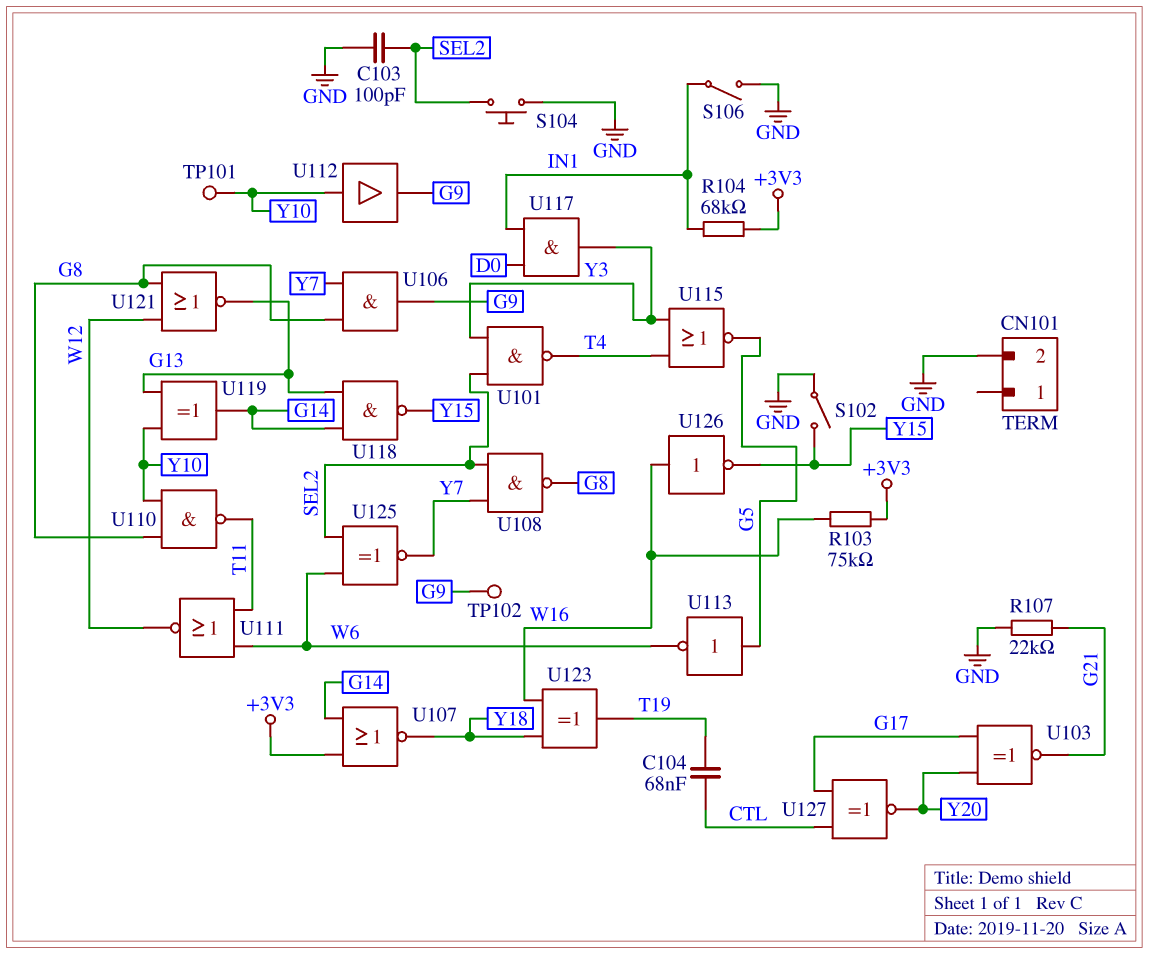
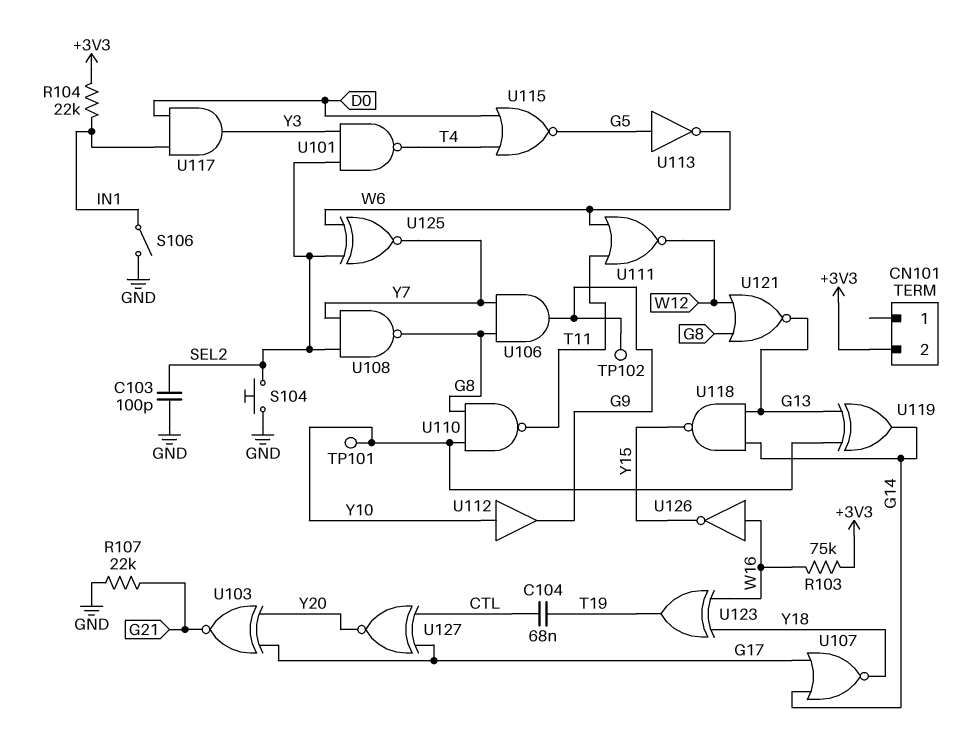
CN101 pin 2: GND -> +3V3
R104: 68k (+3V3, IN1) -> 22k (+3V3, IN1)
S102: switch (GND, Y15) -> none
U107: NOR (in +3V3, in G14, out Y18) -> NOR (in G14, in G17, out Y18)
U115: NOR (in T4, in Y3, out G5) -> NOR (in D0, in T4, out G5)

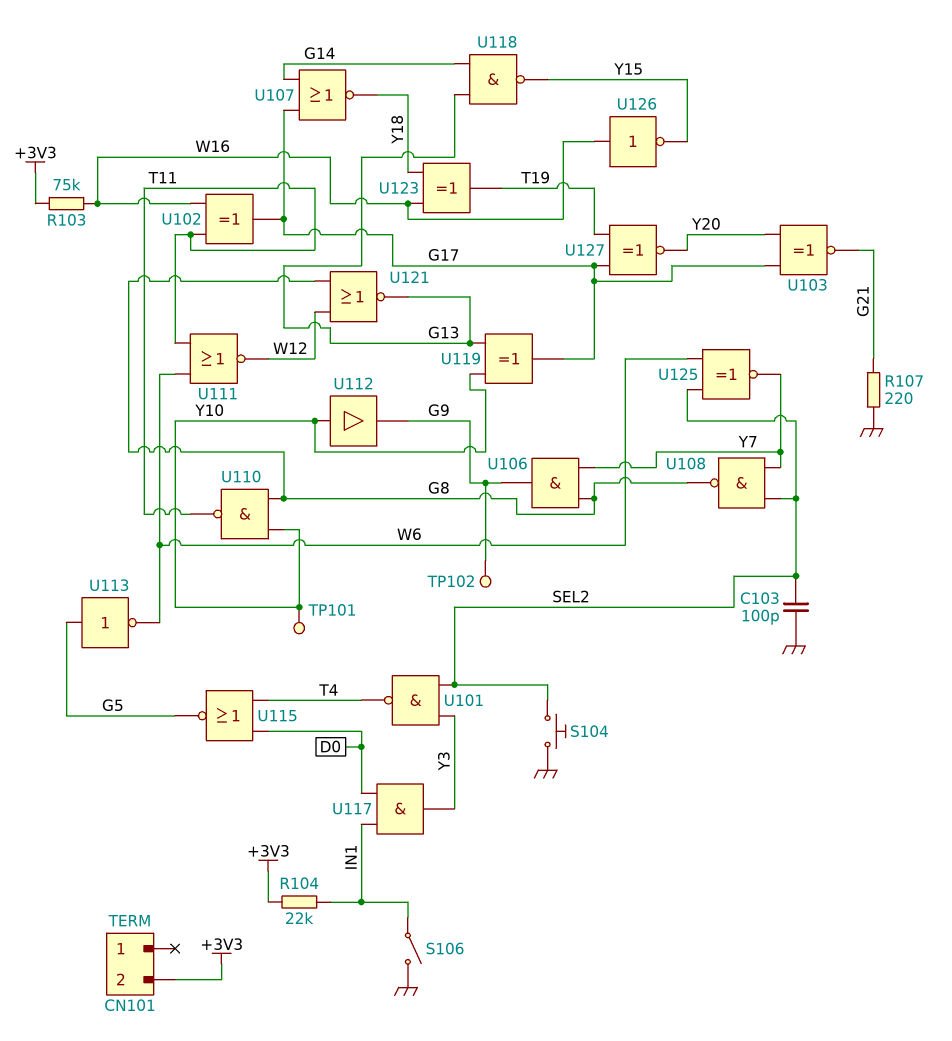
C104: 68nF (CTL, T19) -> none
R107: 22k (G21, GND) -> 220 (G21, GND)
U102: none -> XOR (in T11, in W16, out G17)
U119: XOR (in G13, in Y10, out G14) -> XOR (in G13, in Y10, out G17)
U127: XNOR (in CTL, in G17, out Y20) -> XNOR (in G17, in T19, out Y20)

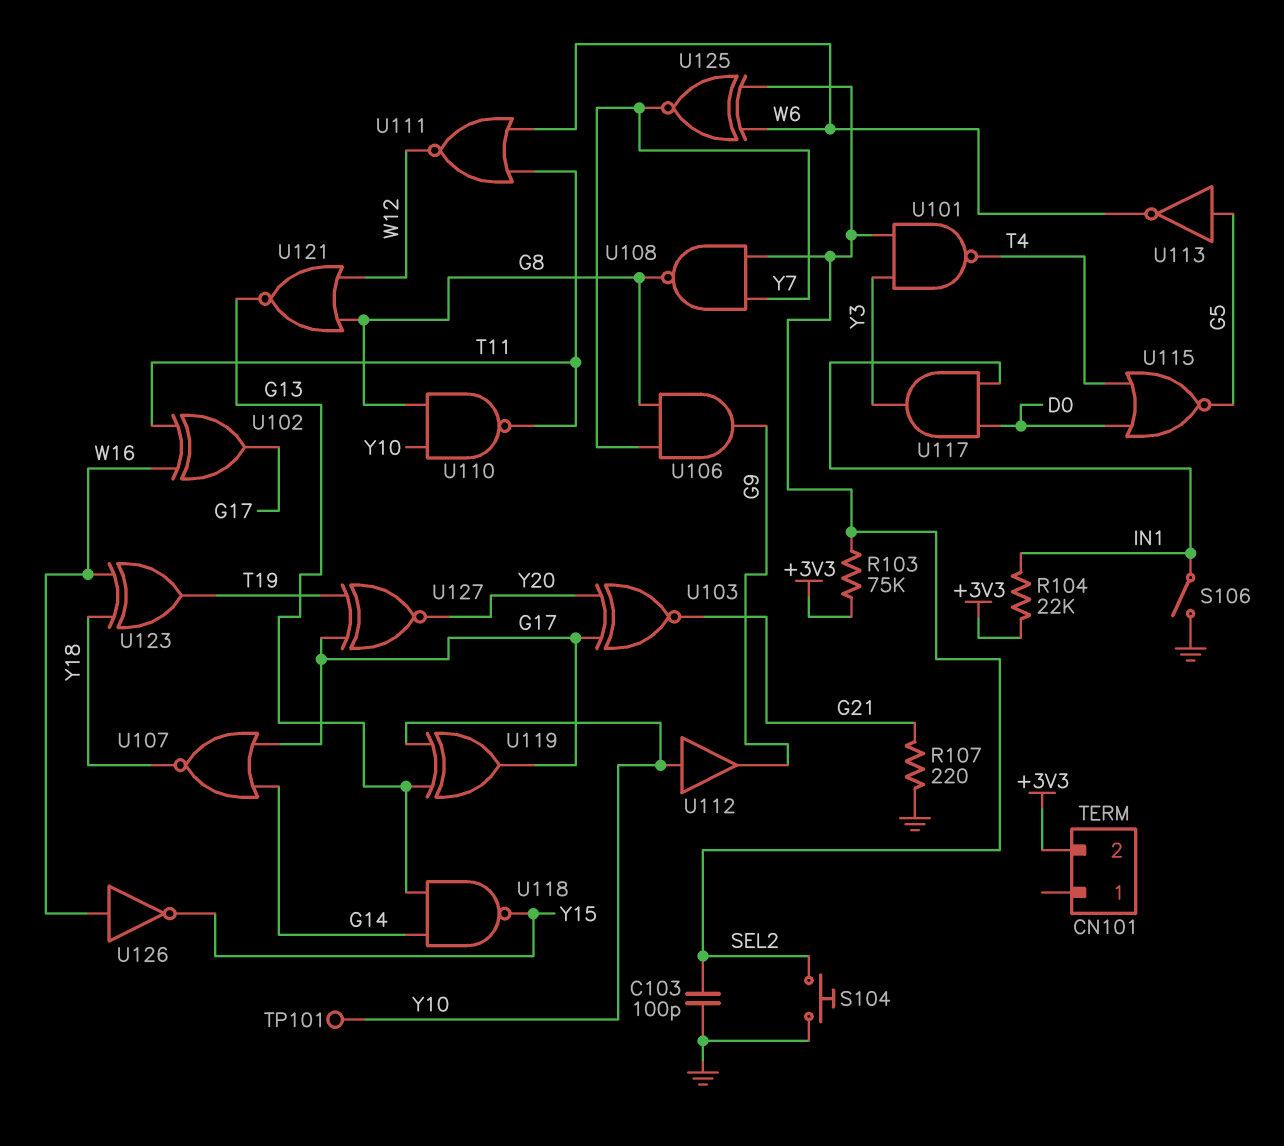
R103: 75k (+3V3, W16) -> 75k (+3V3, SEL2)
TP102: test point (G9) -> none

